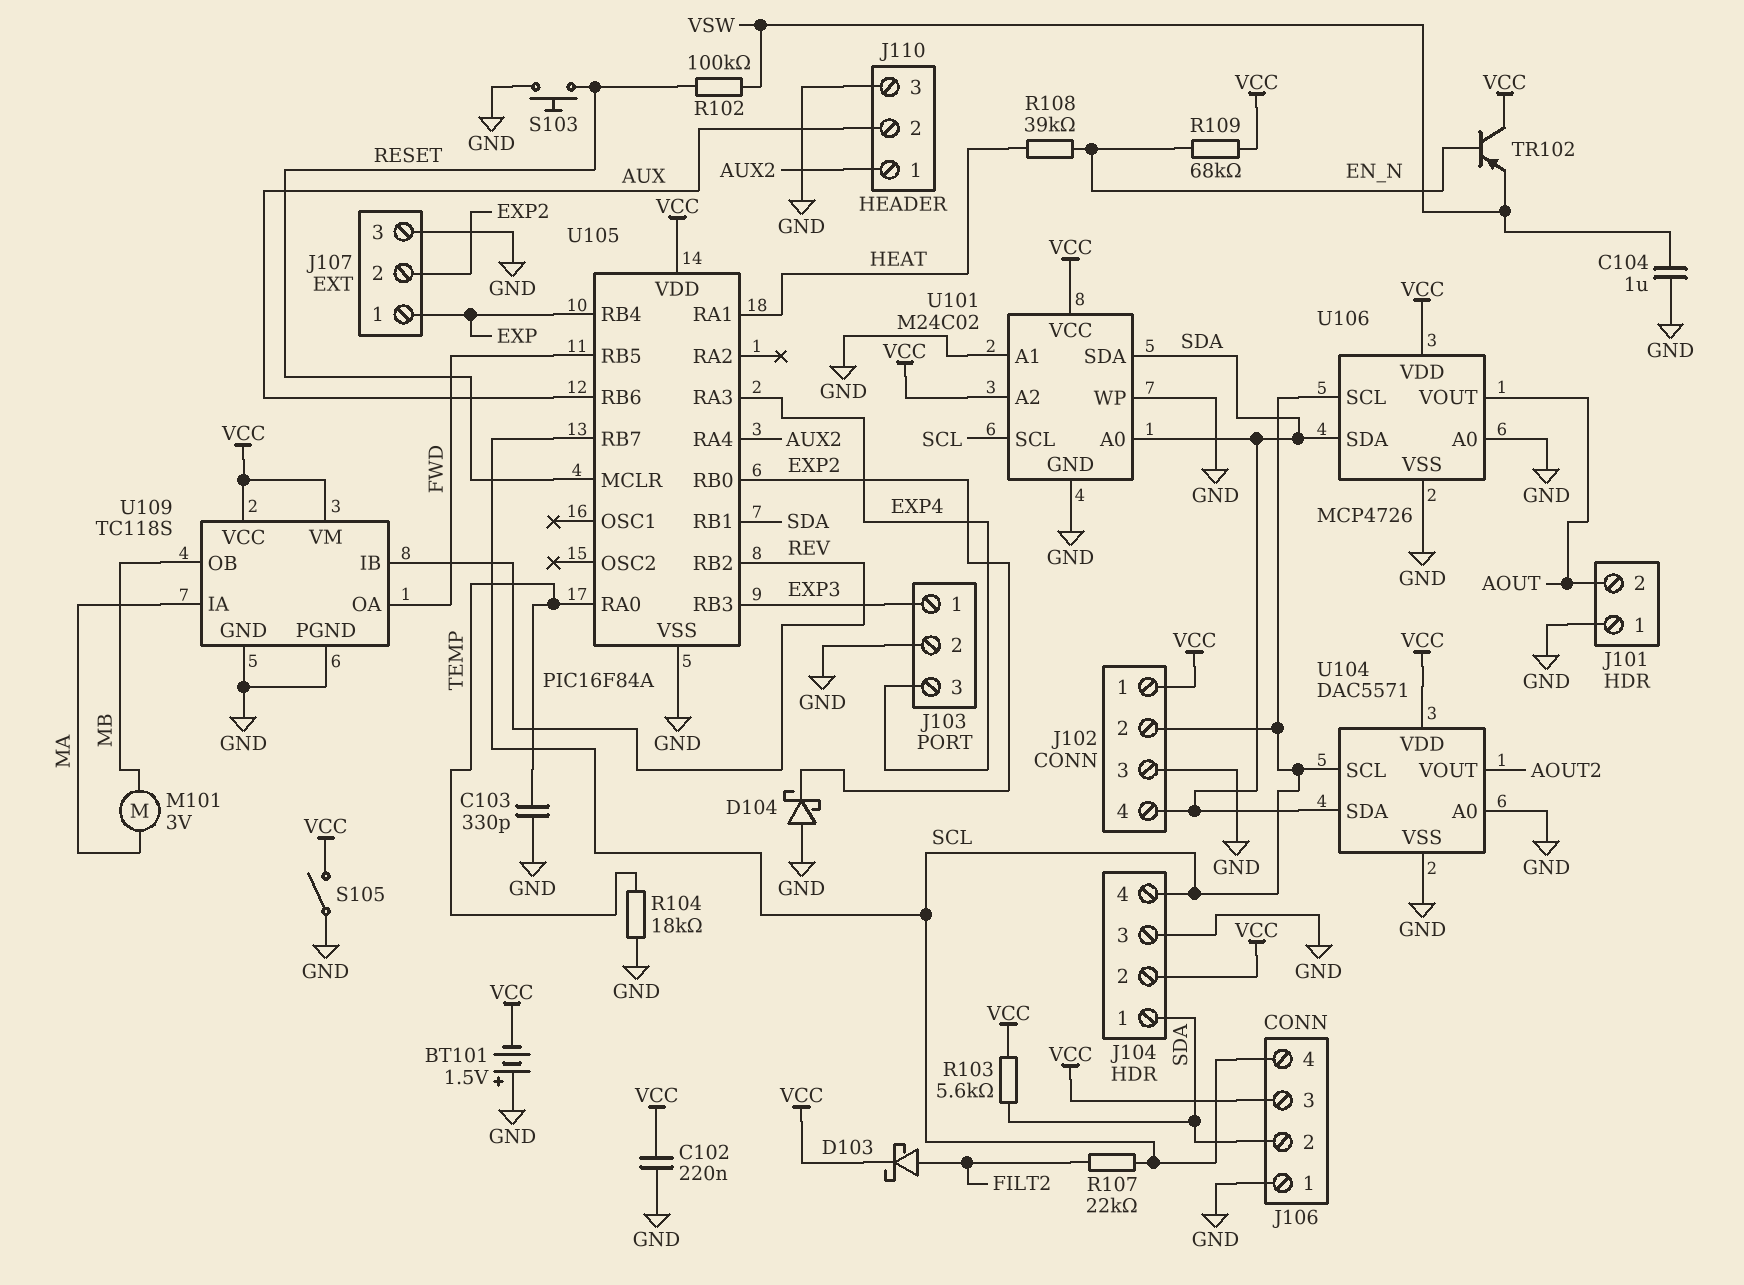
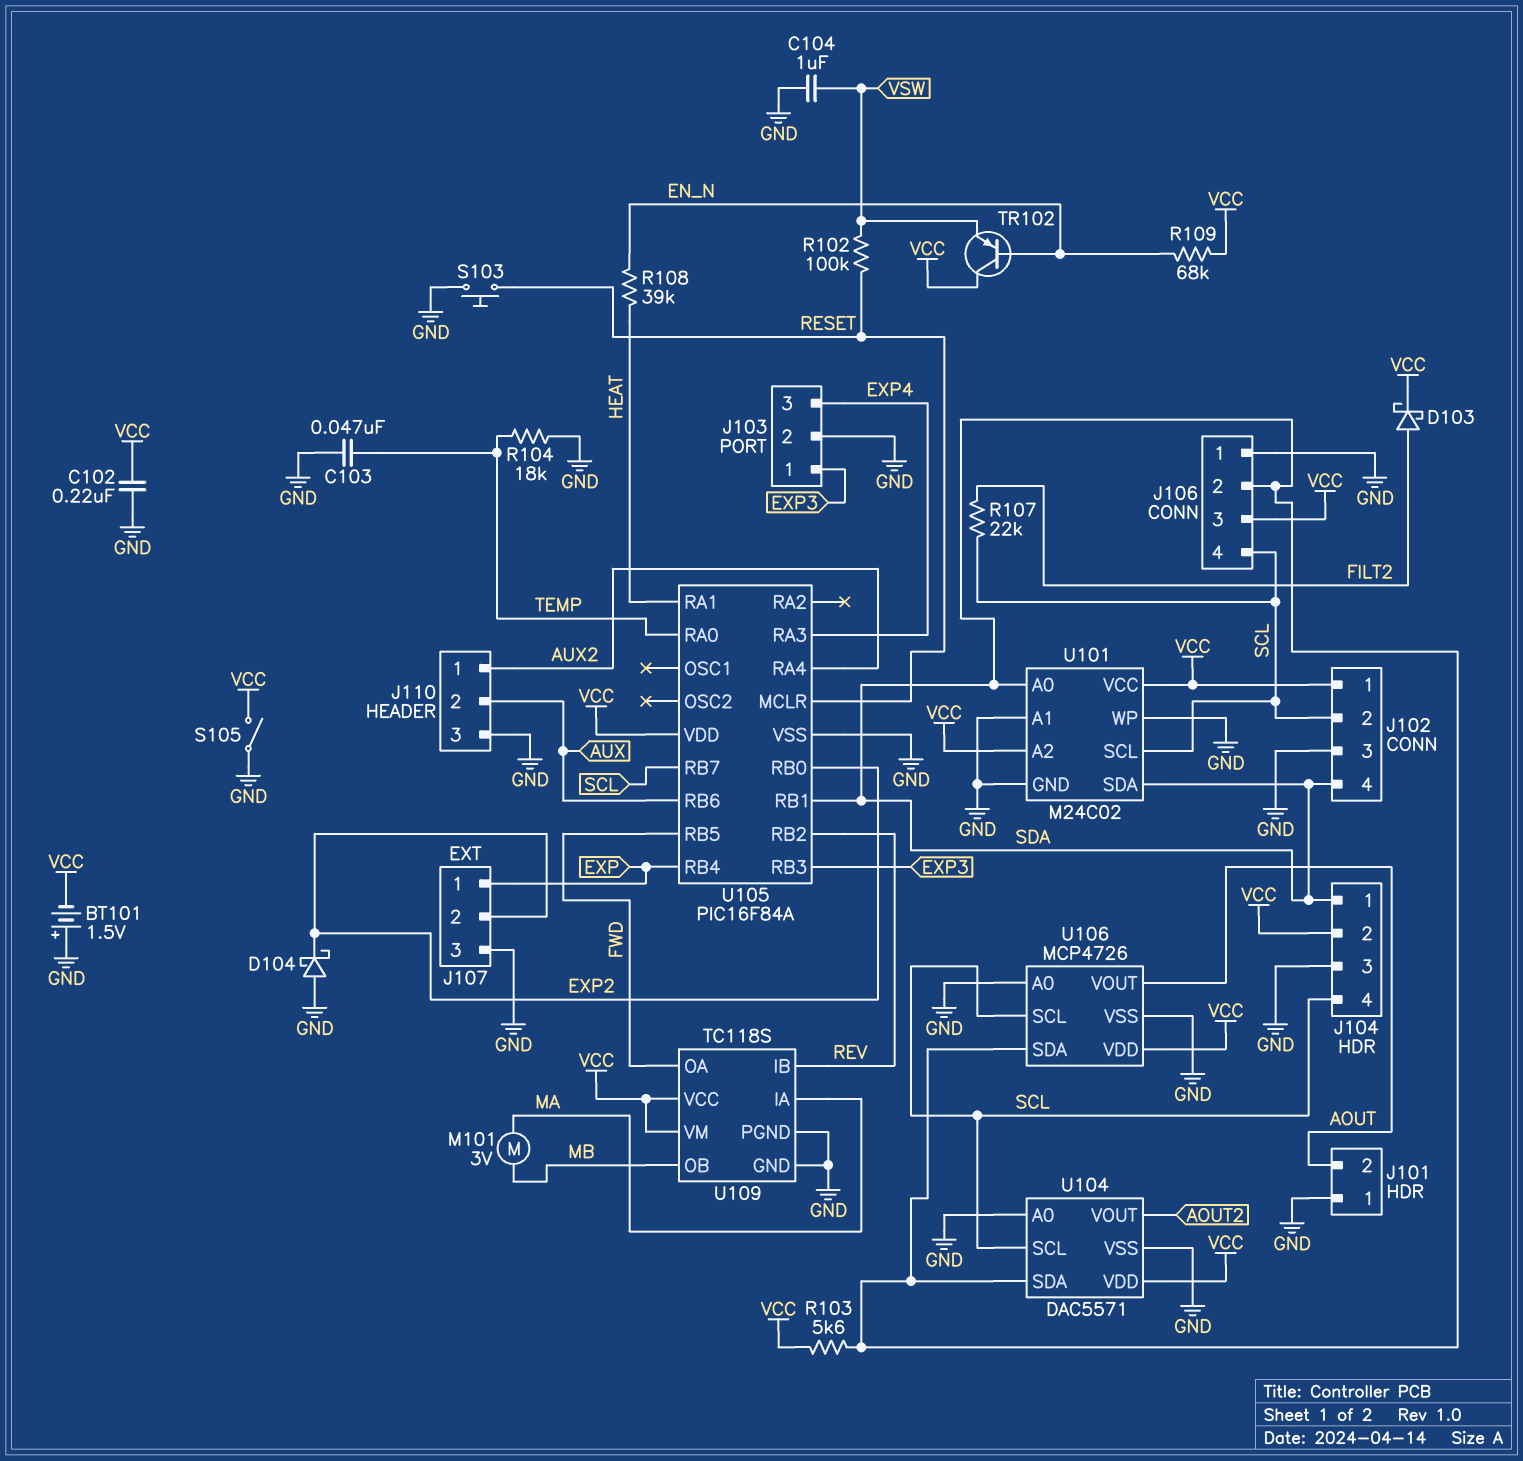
C103: 330pF (GND, TEMP) -> 47nF (GND, TEMP)

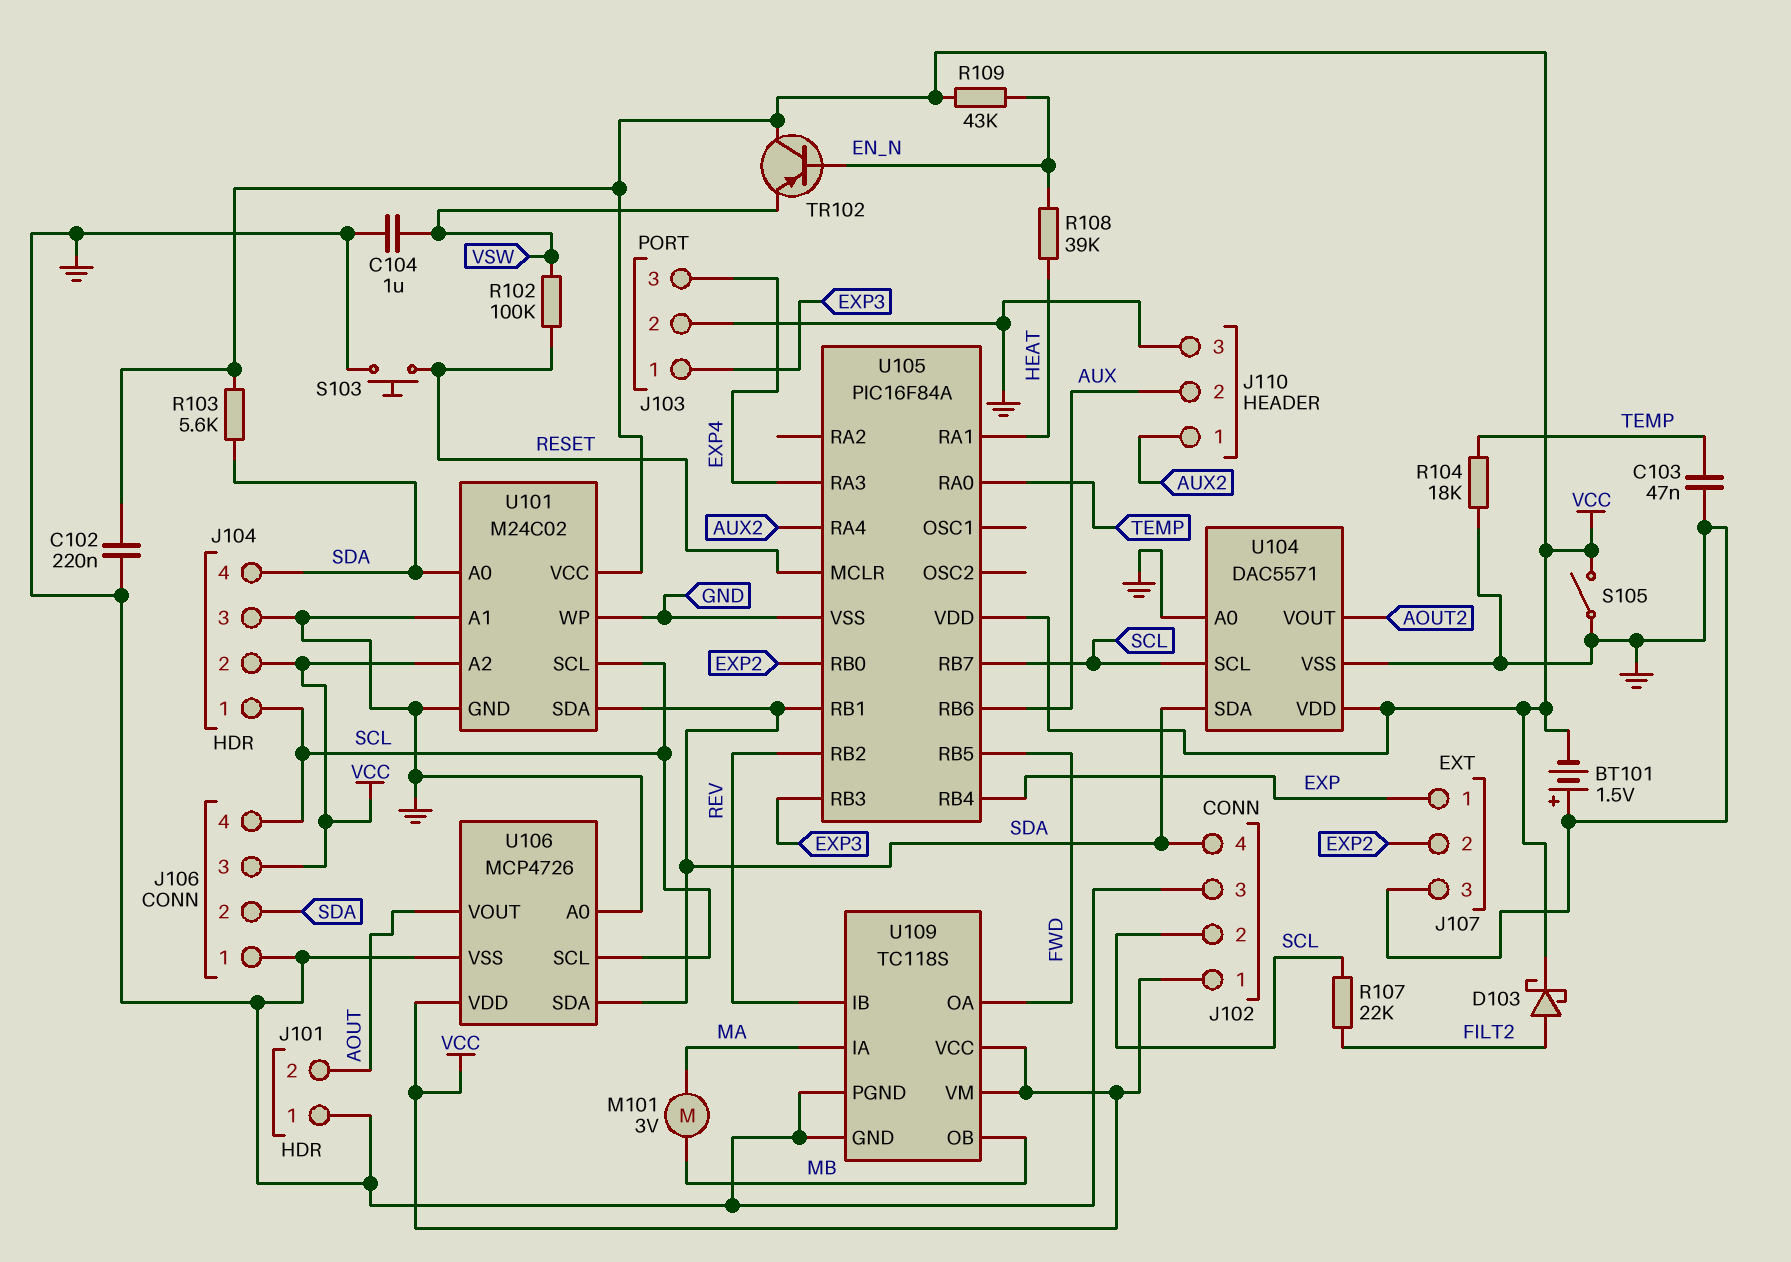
D104: schottky (A GND, K EXP2) -> none
J104 pin 1: SDA -> SCL
J104 pin 4: SCL -> SDA
R109: 68k (EN_N, VCC) -> 43k (EN_N, VCC)

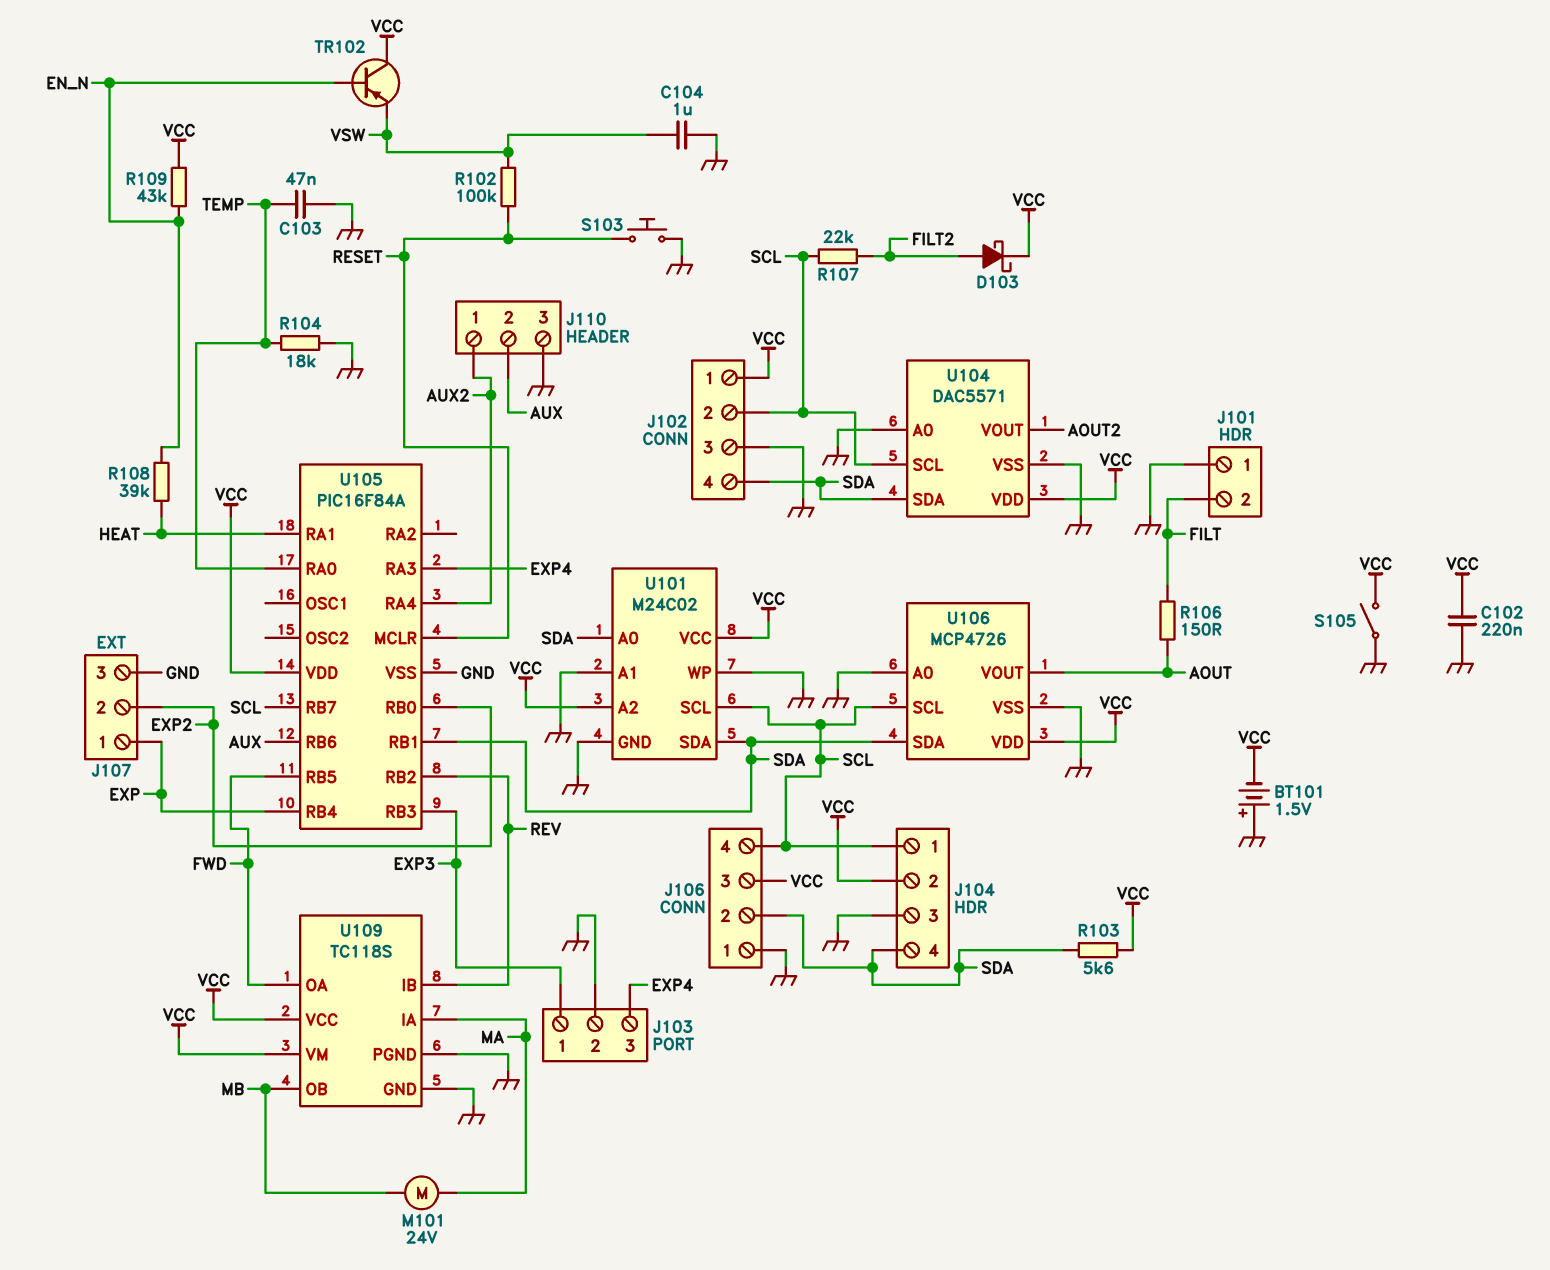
J101 pin 2: AOUT -> FILT
M101: motor 3V (MA, MB) -> motor 24V (MA, MB)
R106: none -> 150 (AOUT, FILT)

